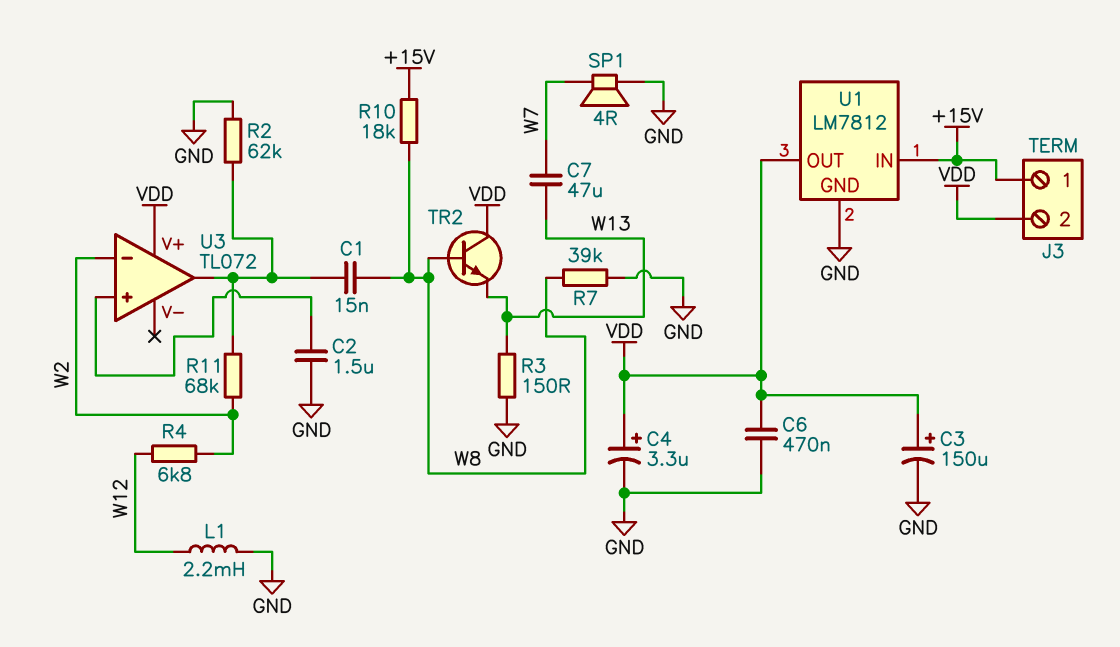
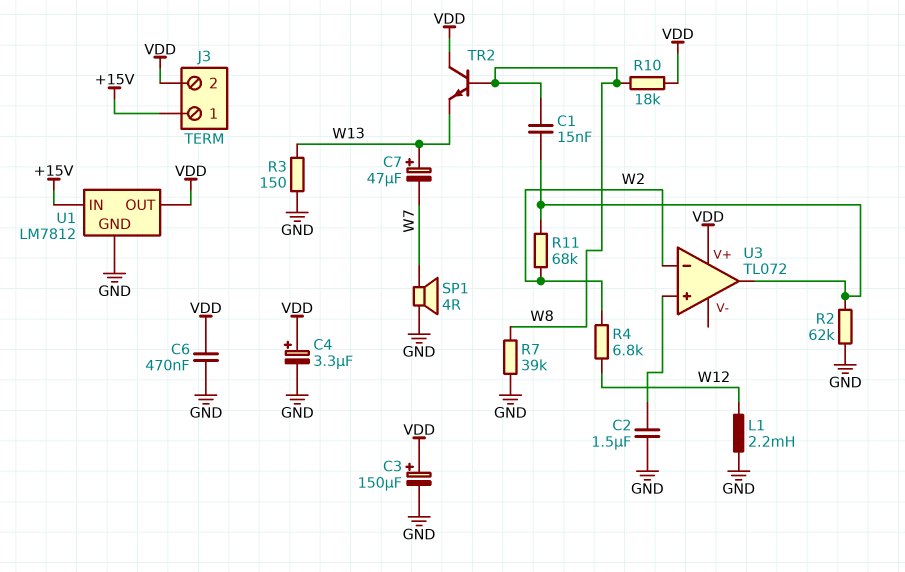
C7: 47uF (W7, W13) -> 47uF (plus W13, minus W7)
R10: 18k (+15V, W8) -> 18k (VDD, W8)

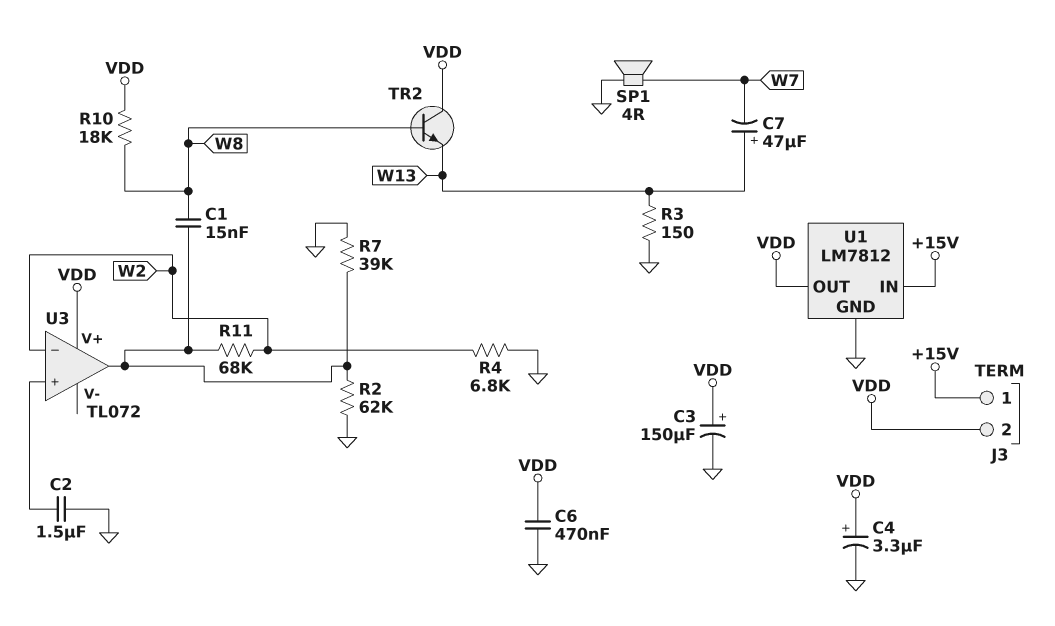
L1: 2.2mH (GND, W12) -> none
R4: 6.8k (W2, W12) -> 6.8k (GND, W2)
R7: 39k (GND, W8) -> 39k (GND, U3/out)

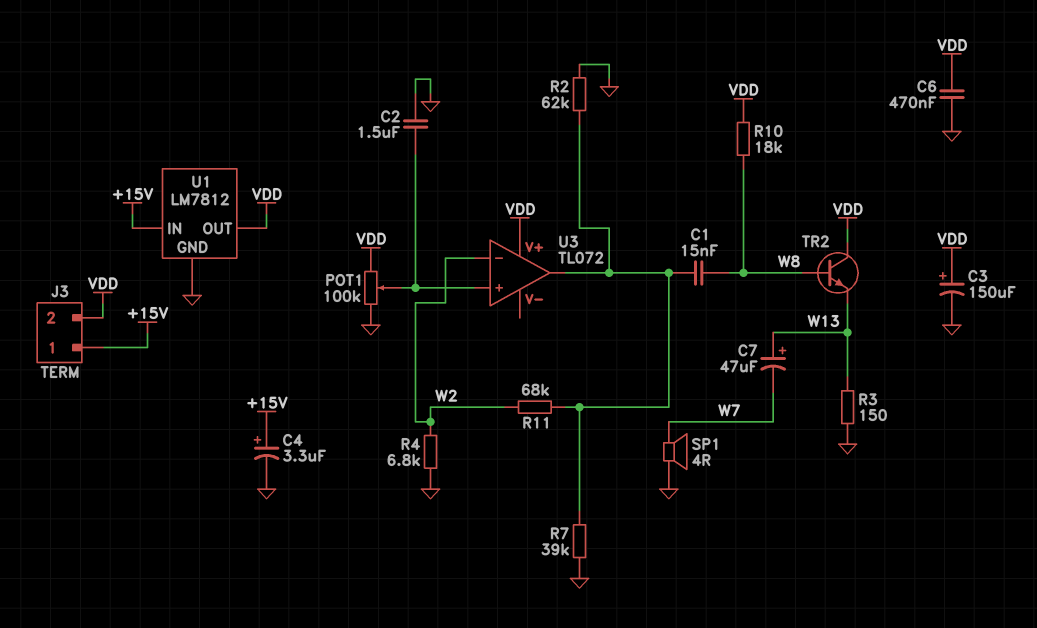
C4: 3.3uF (plus VDD, minus GND) -> 3.3uF (plus +15V, minus GND)
POT1: none -> 100k (GND, VDD, wiper U3/in+)

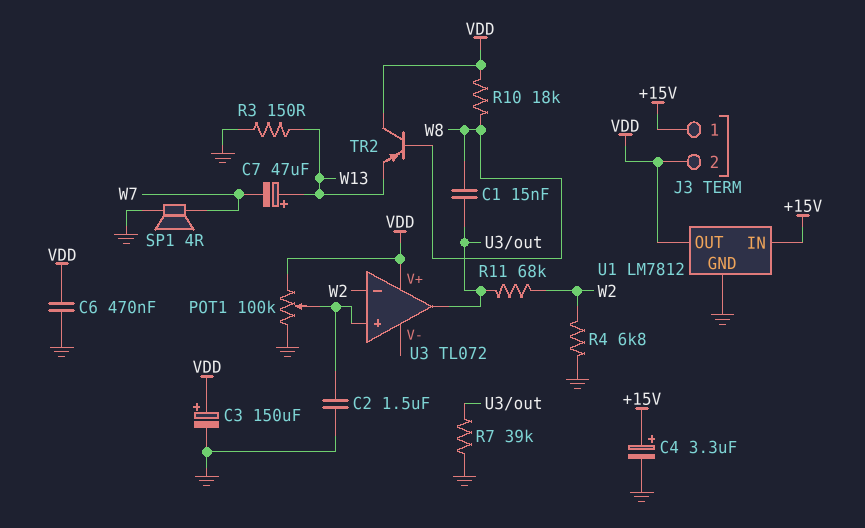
R2: 62k (GND, U3/out) -> none
TR2: NPN (B W8, C VDD, E W13) -> PNP (B W8, C VDD, E W13)

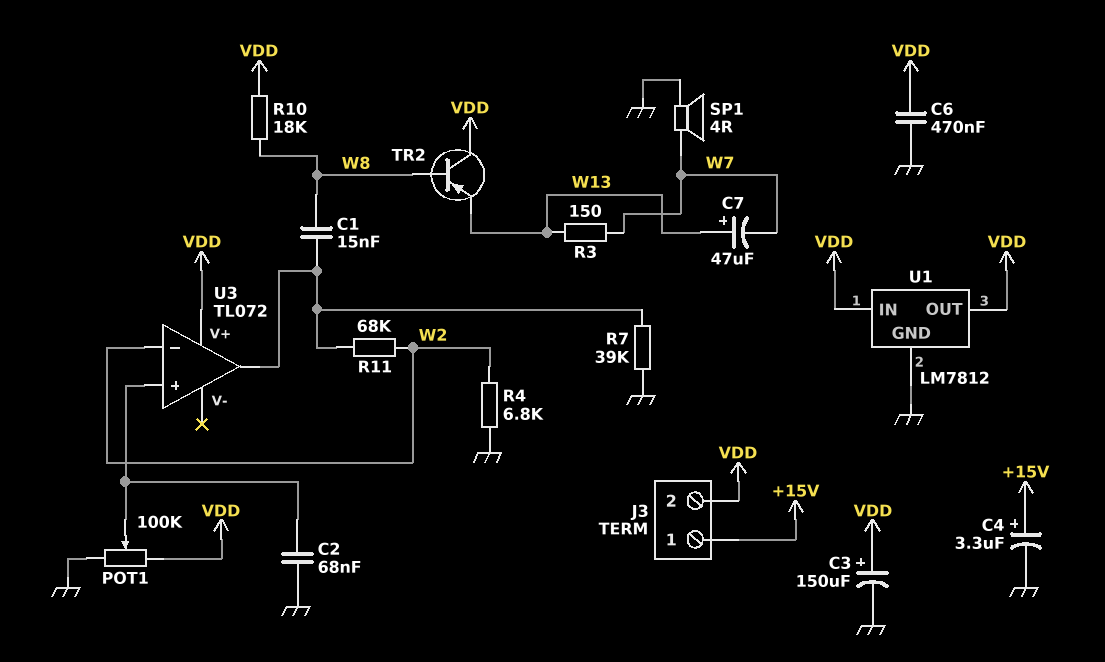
C2: 1.5uF (GND, U3/in+) -> 68nF (GND, U3/in+)
R3: 150 (GND, W13) -> 150 (W7, W13)
U1 pin IN: +15V -> VDD

